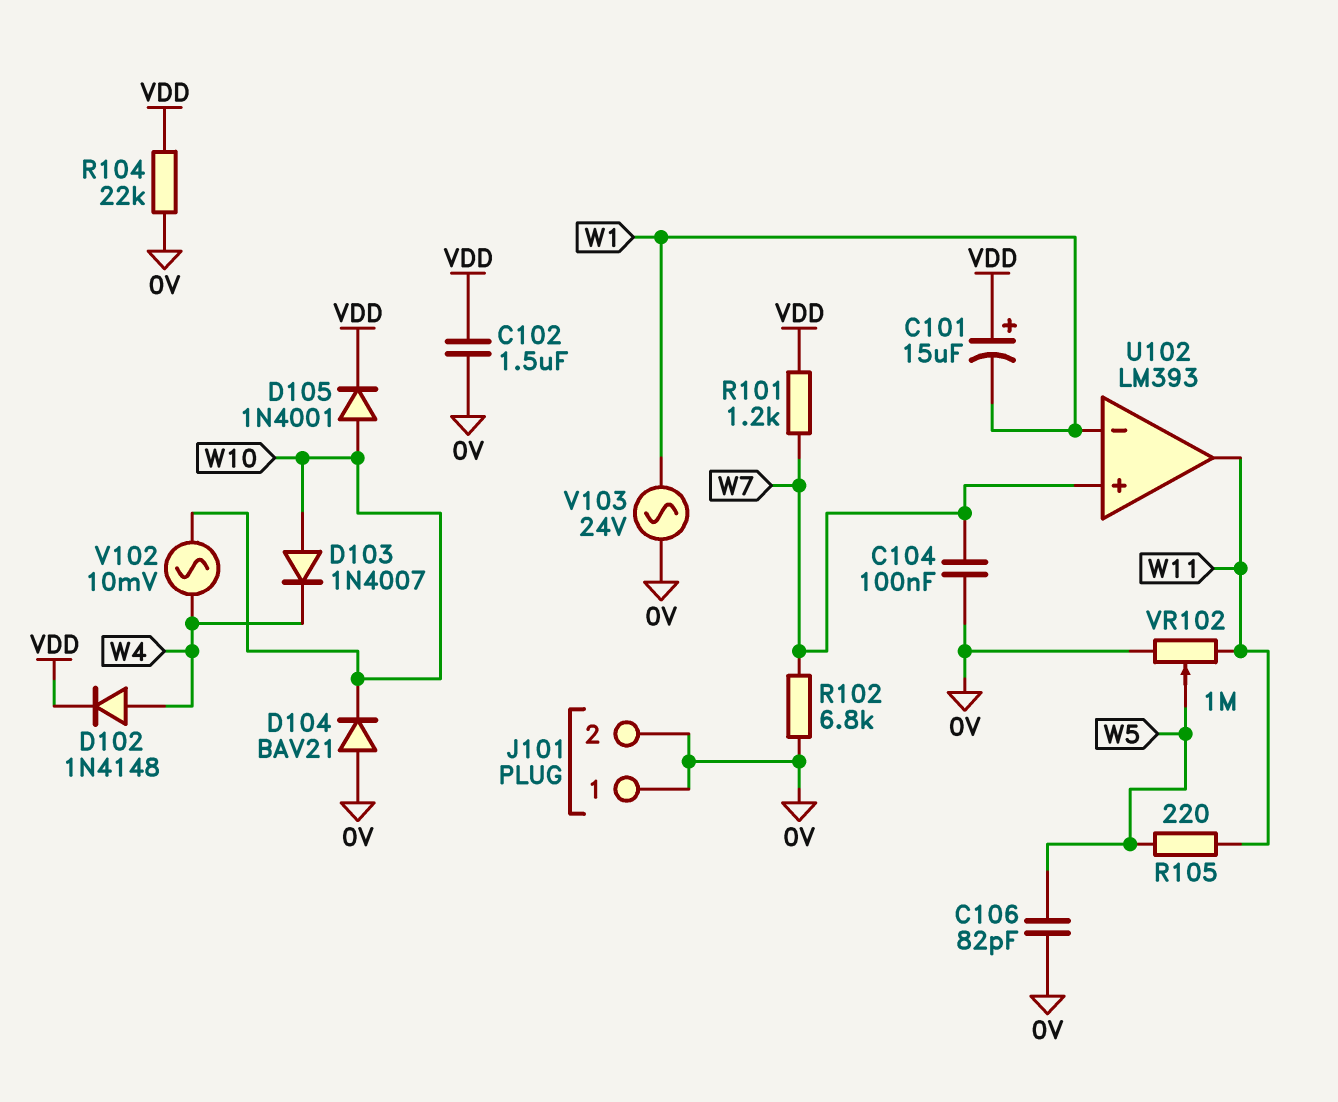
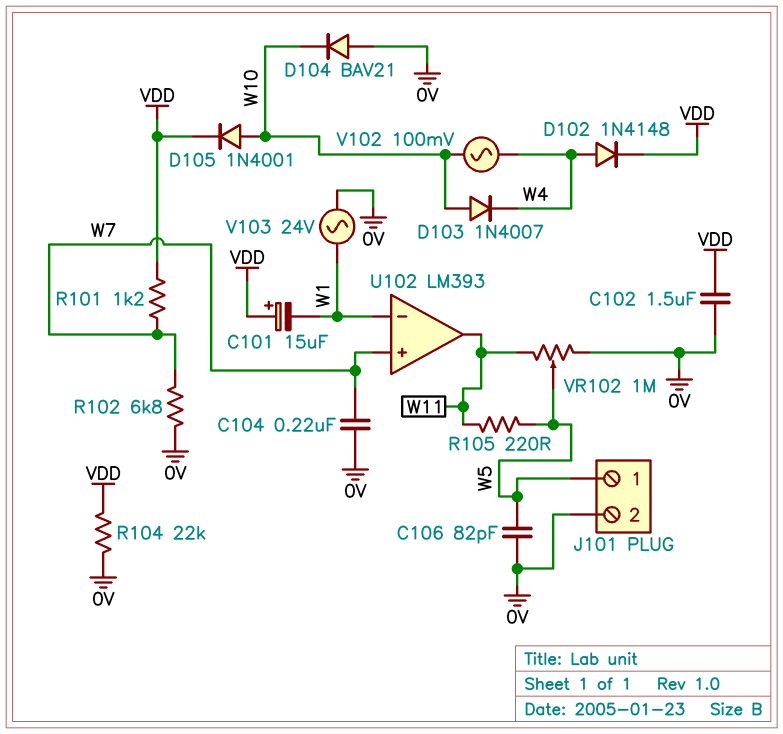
C104: 100nF (0V, W7) -> 220nF (0V, W7)
J101 pin 1: 0V -> W5
V102: AC 10mV (W4, W10) -> AC 100mV (W4, W10)

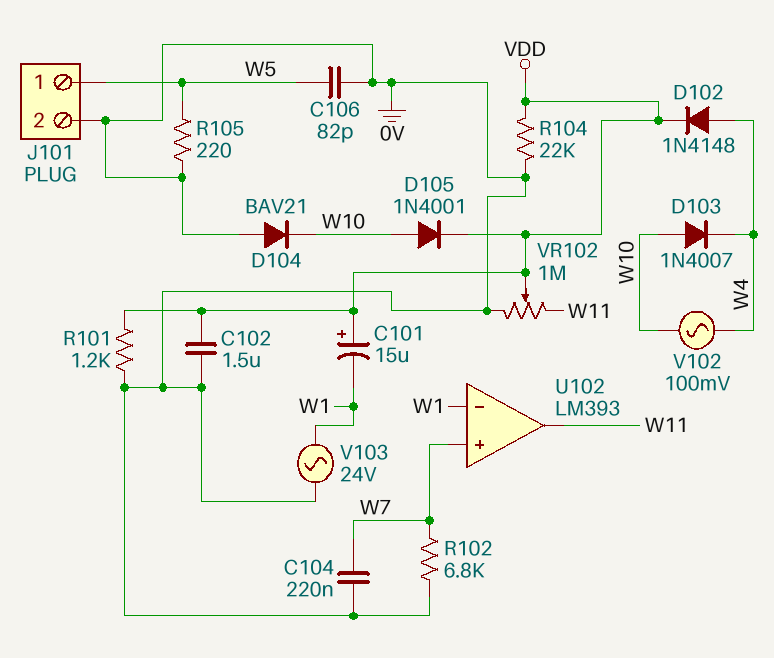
R101: 1.2k (VDD, W7) -> 1.2k (0V, VDD)
R105: 220 (W5, W11) -> 220 (0V, W5)
VR102: 1M (0V, W11, wiper W5) -> 1M (0V, W11, wiper VDD)

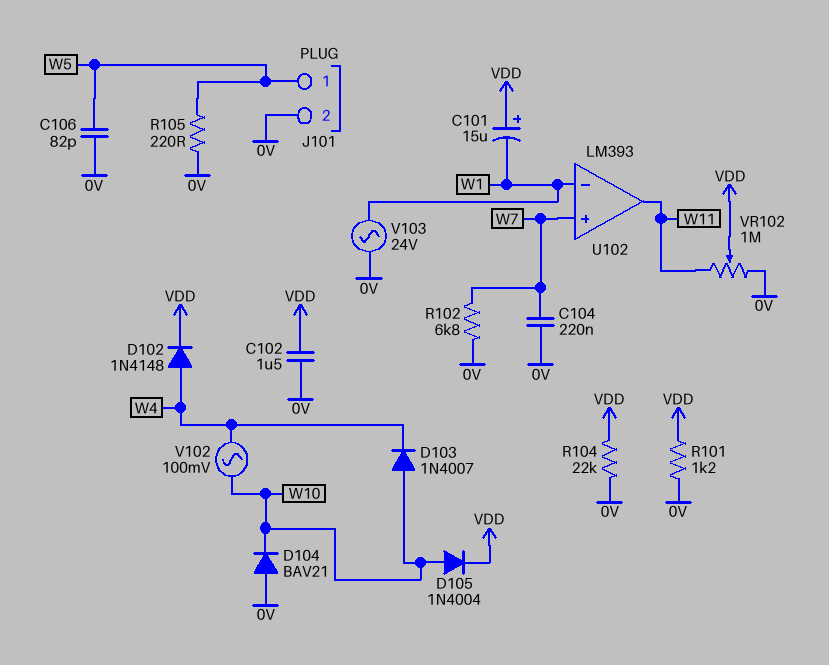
D105: diode 1N4001 (A W10, K VDD) -> diode 1N4004 (A W10, K VDD)

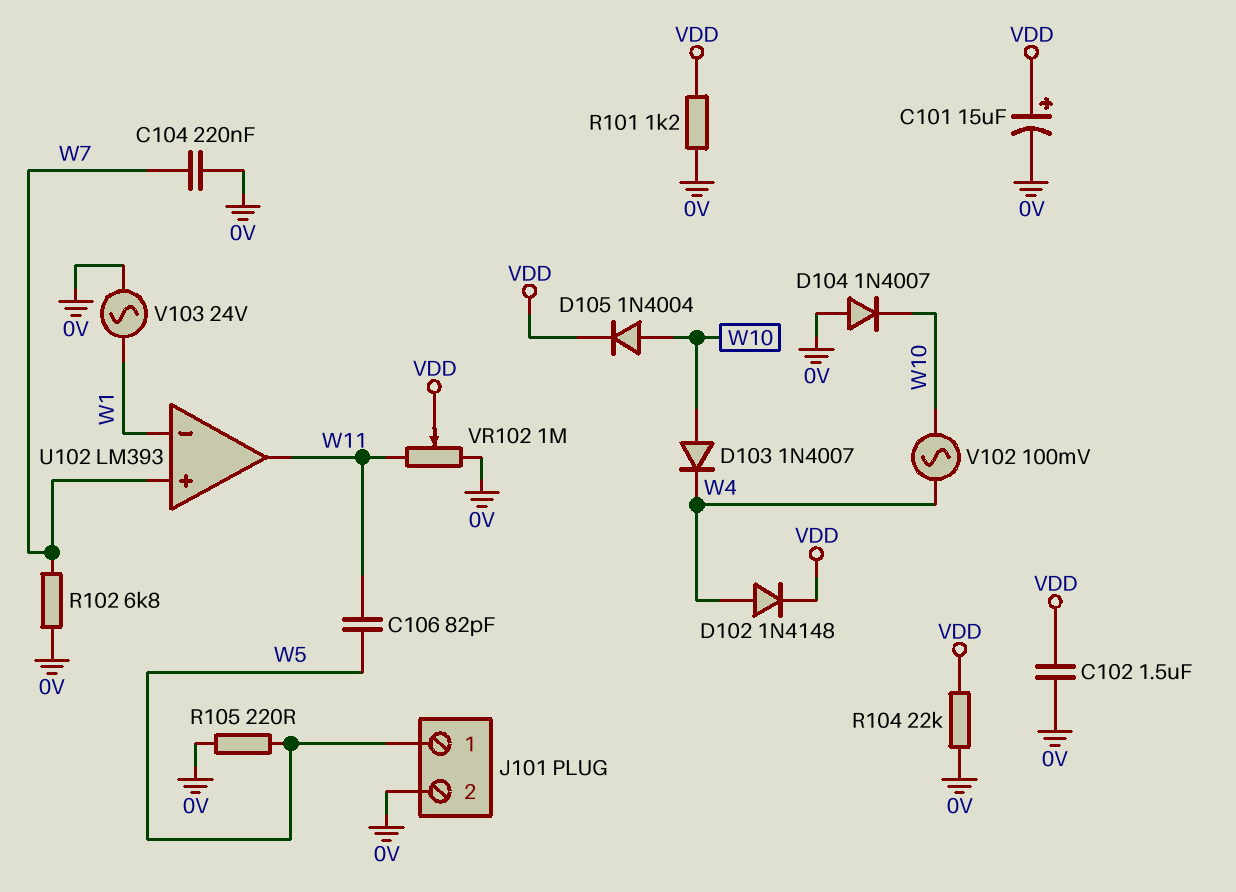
C101: 15uF (plus VDD, minus W1) -> 15uF (plus VDD, minus 0V)
C106: 82pF (0V, W5) -> 82pF (W5, W11)
D104: diode BAV21 (A 0V, K W10) -> diode 1N4007 (A 0V, K W10)

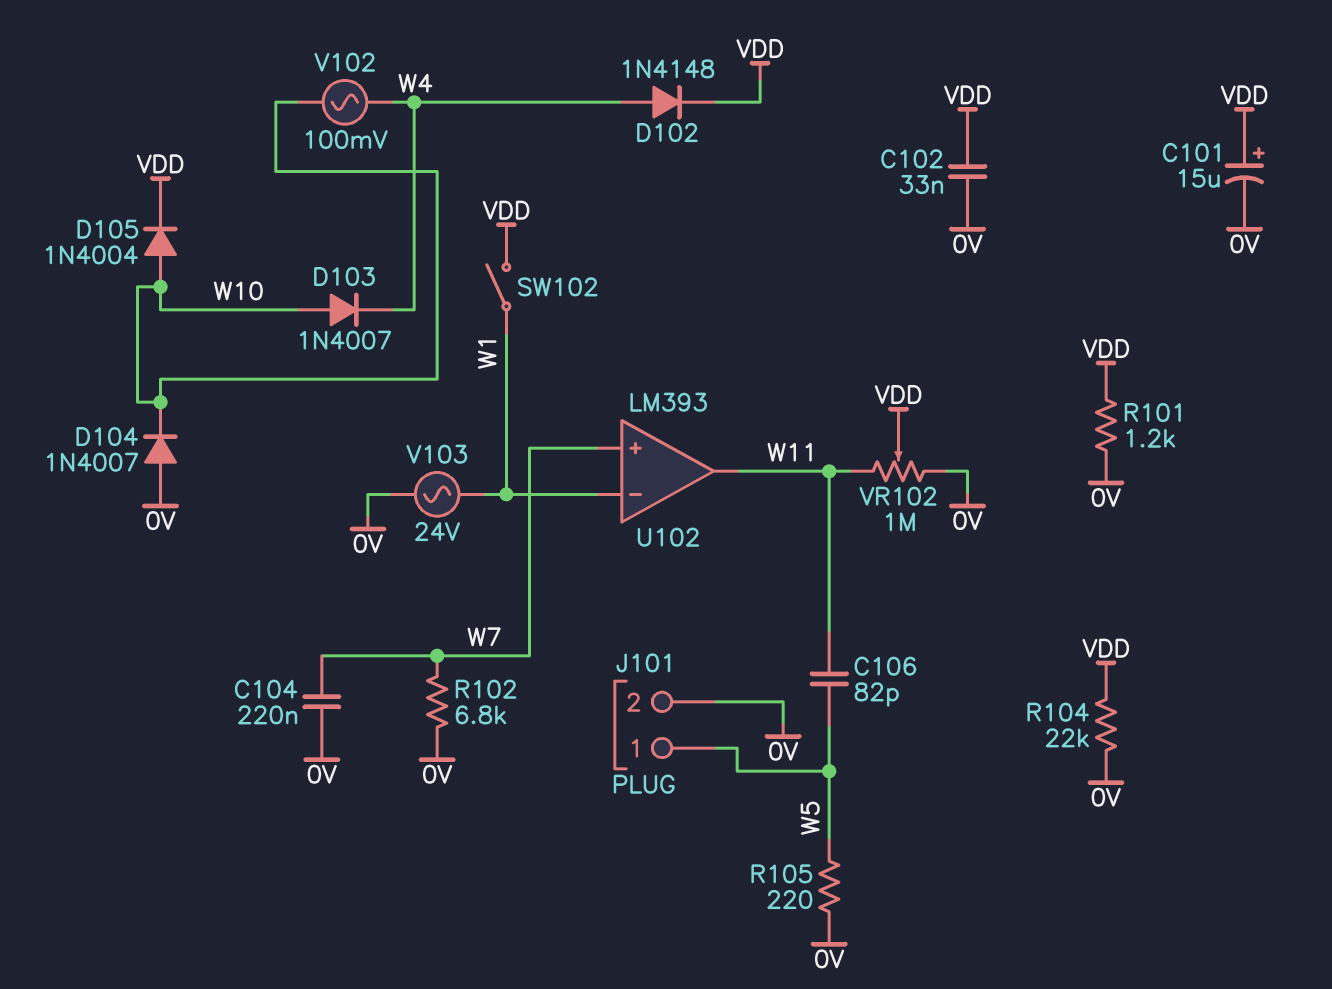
C102: 1.5uF (0V, VDD) -> 33nF (0V, VDD)
SW102: none -> switch (VDD, W1)

